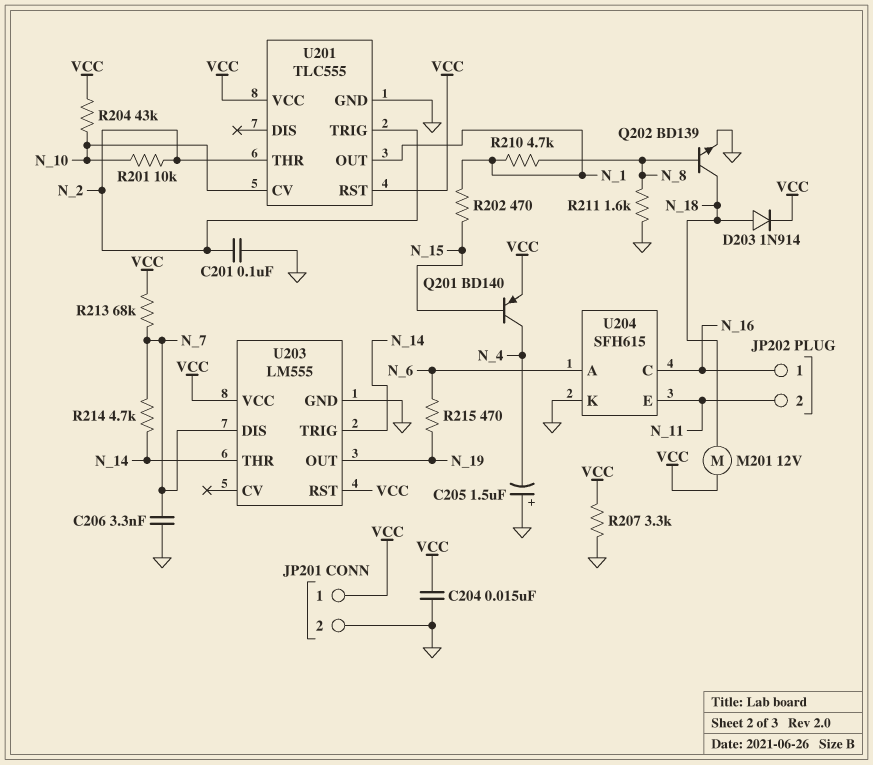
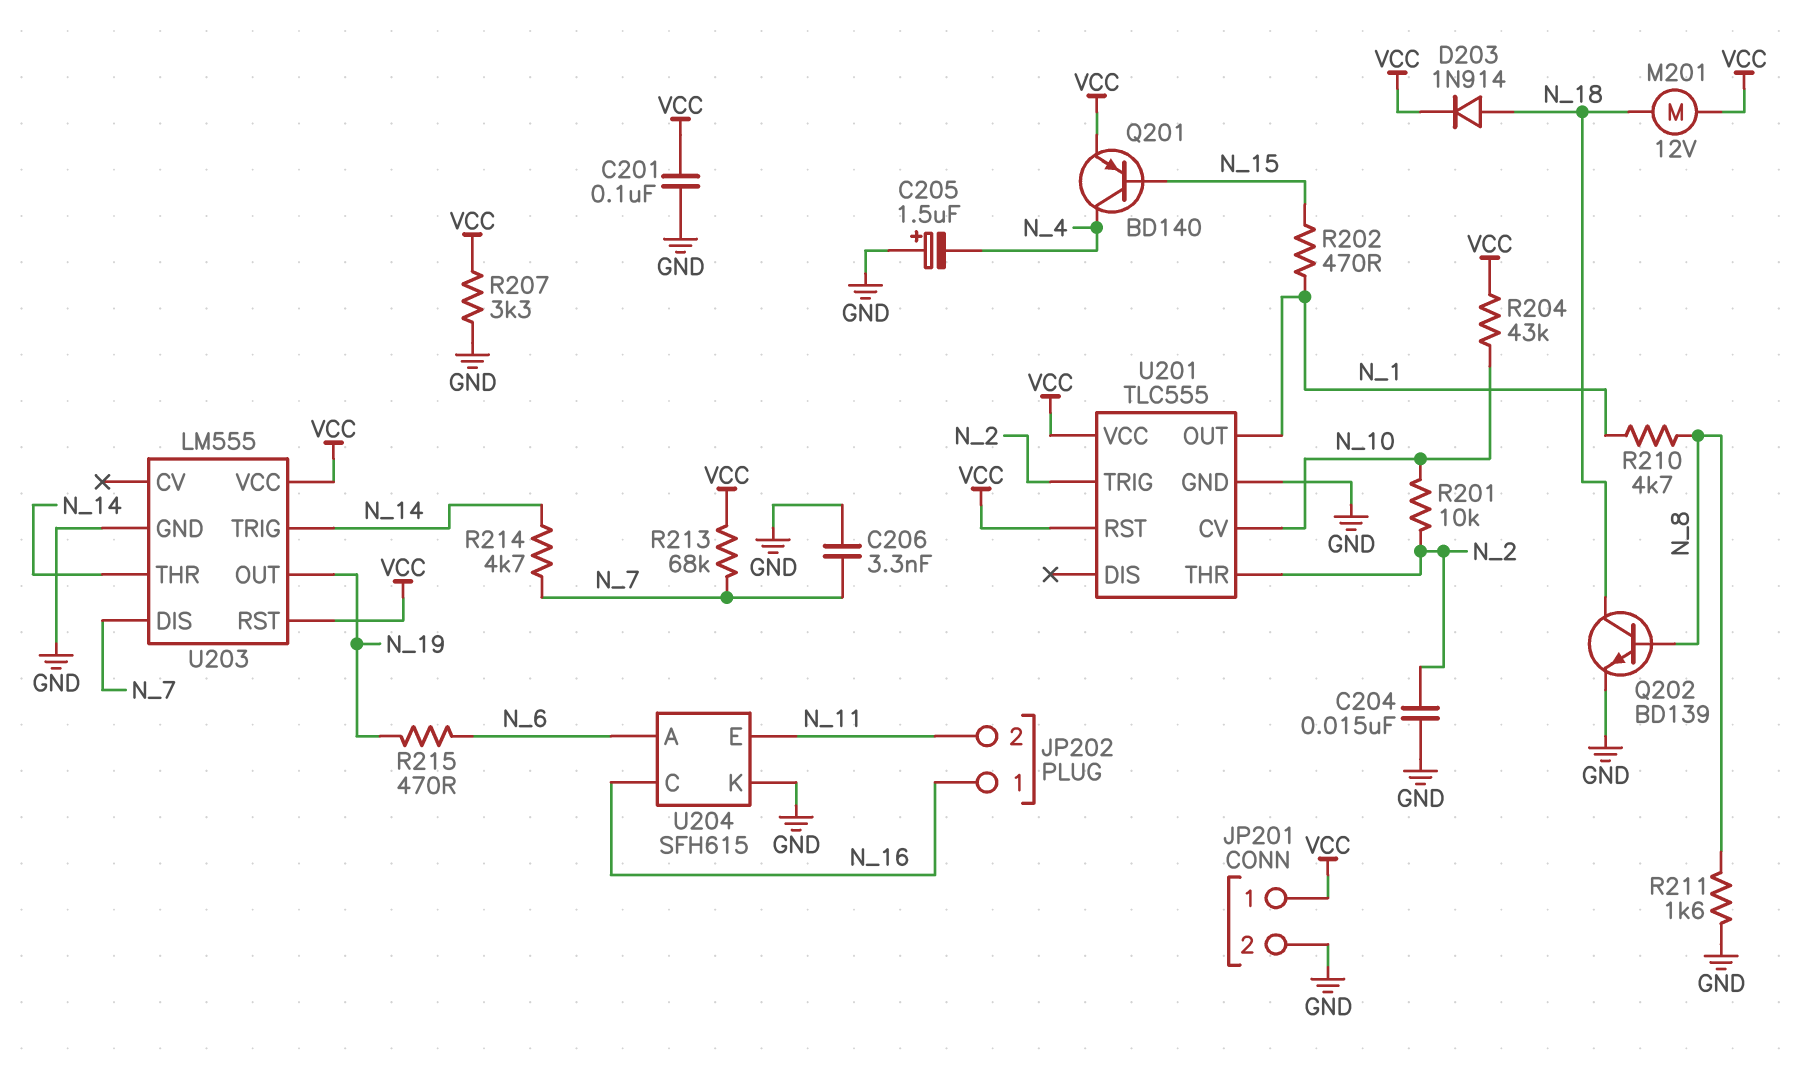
C201: 100nF (GND, N_2) -> 100nF (GND, VCC)
C204: 15nF (GND, VCC) -> 15nF (GND, N_2)

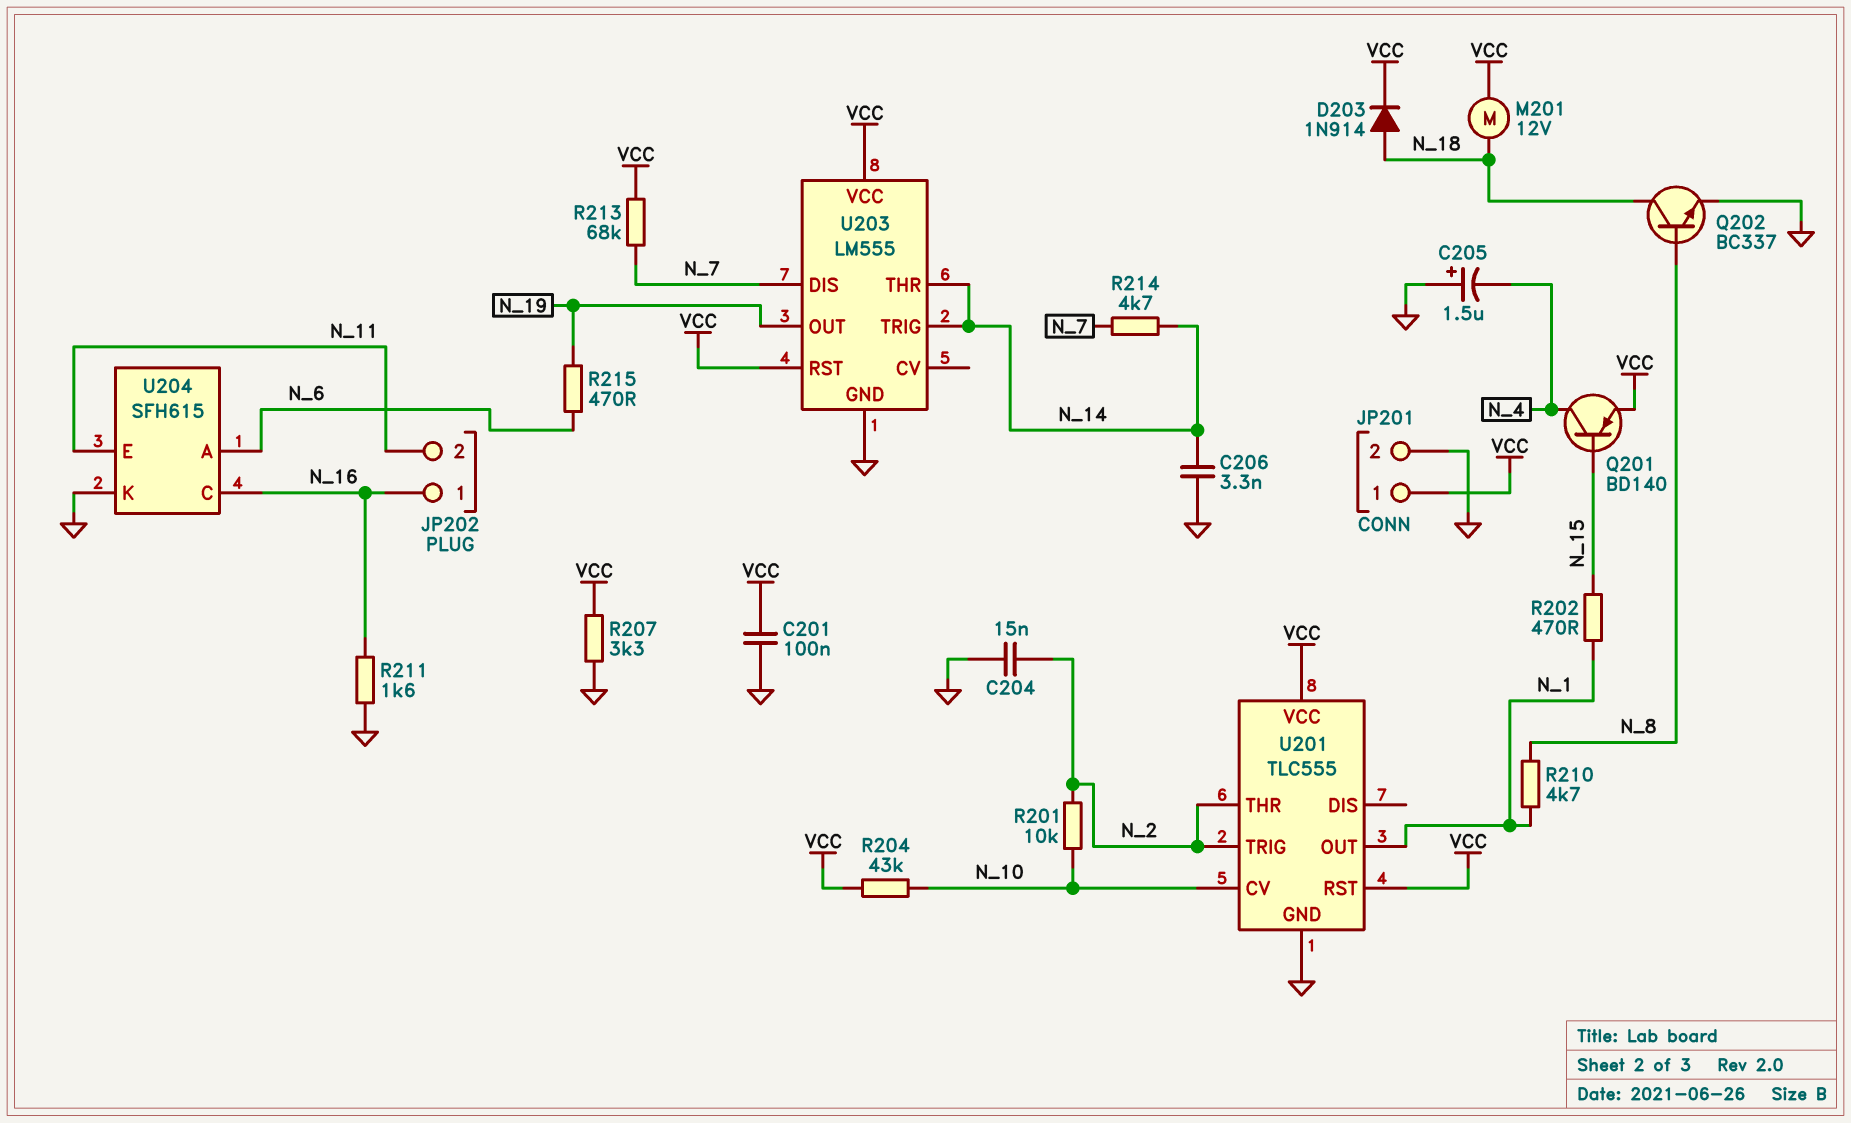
C206: 3.3nF (GND, N_7) -> 3.3nF (GND, N_14)
Q202: NPN BD139 (B N_8, C N_18, E GND) -> NPN BC337 (B N_8, C N_18, E GND)
R211: 1.6k (GND, N_8) -> 1.6k (GND, N_16)

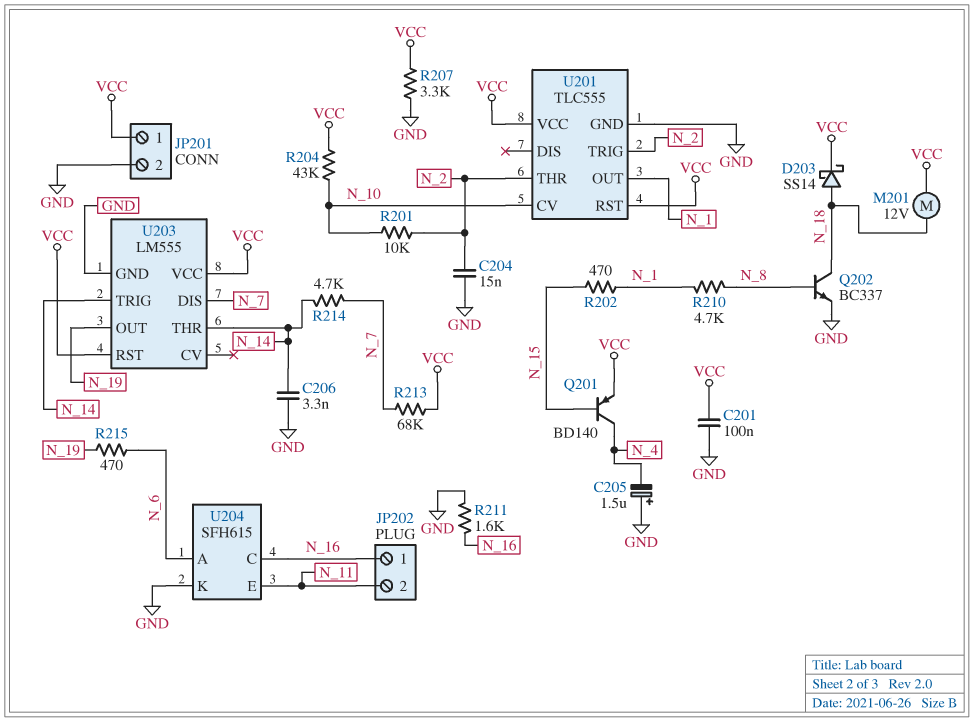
D203: diode 1N914 (A N_18, K VCC) -> schottky SS14 (A N_18, K VCC)

